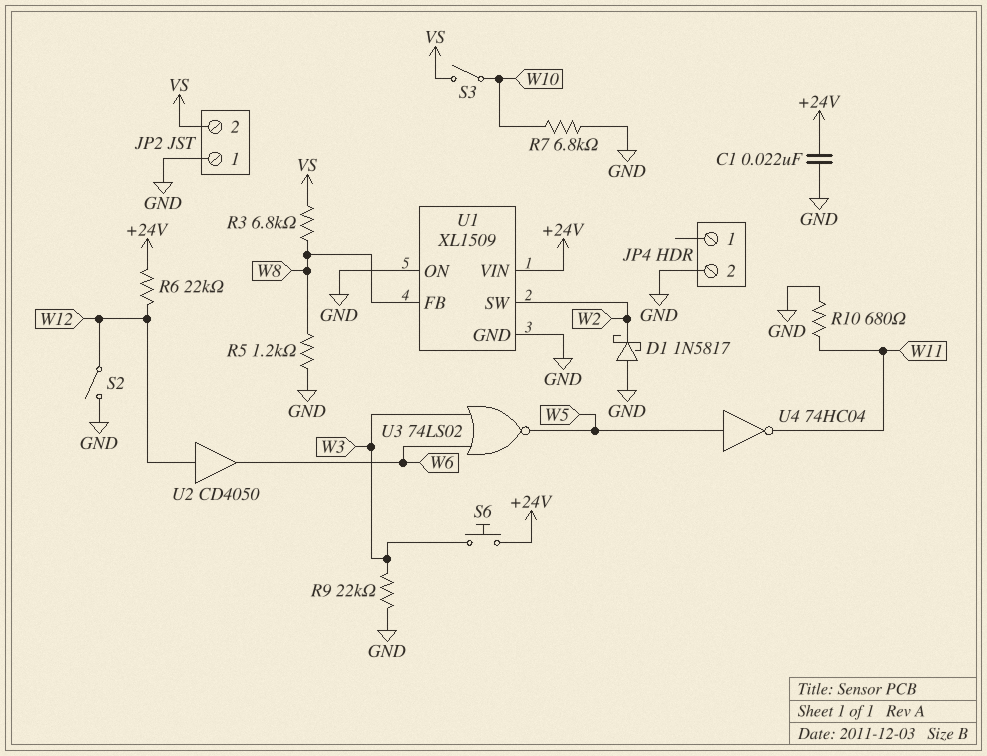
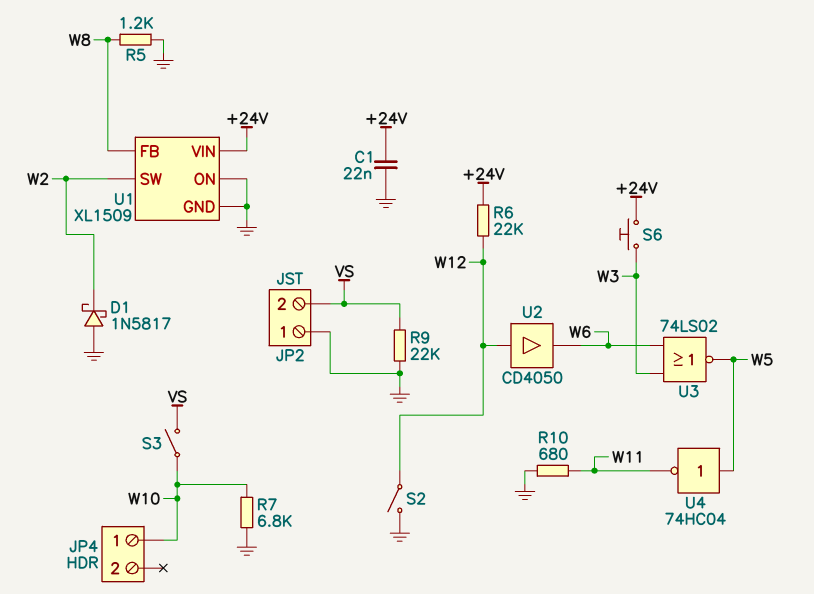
JP4 pin 1: none -> W10
JP4 pin 2: GND -> none
R3: 6.8k (VS, W8) -> none
R9: 22k (GND, W3) -> 22k (GND, VS)

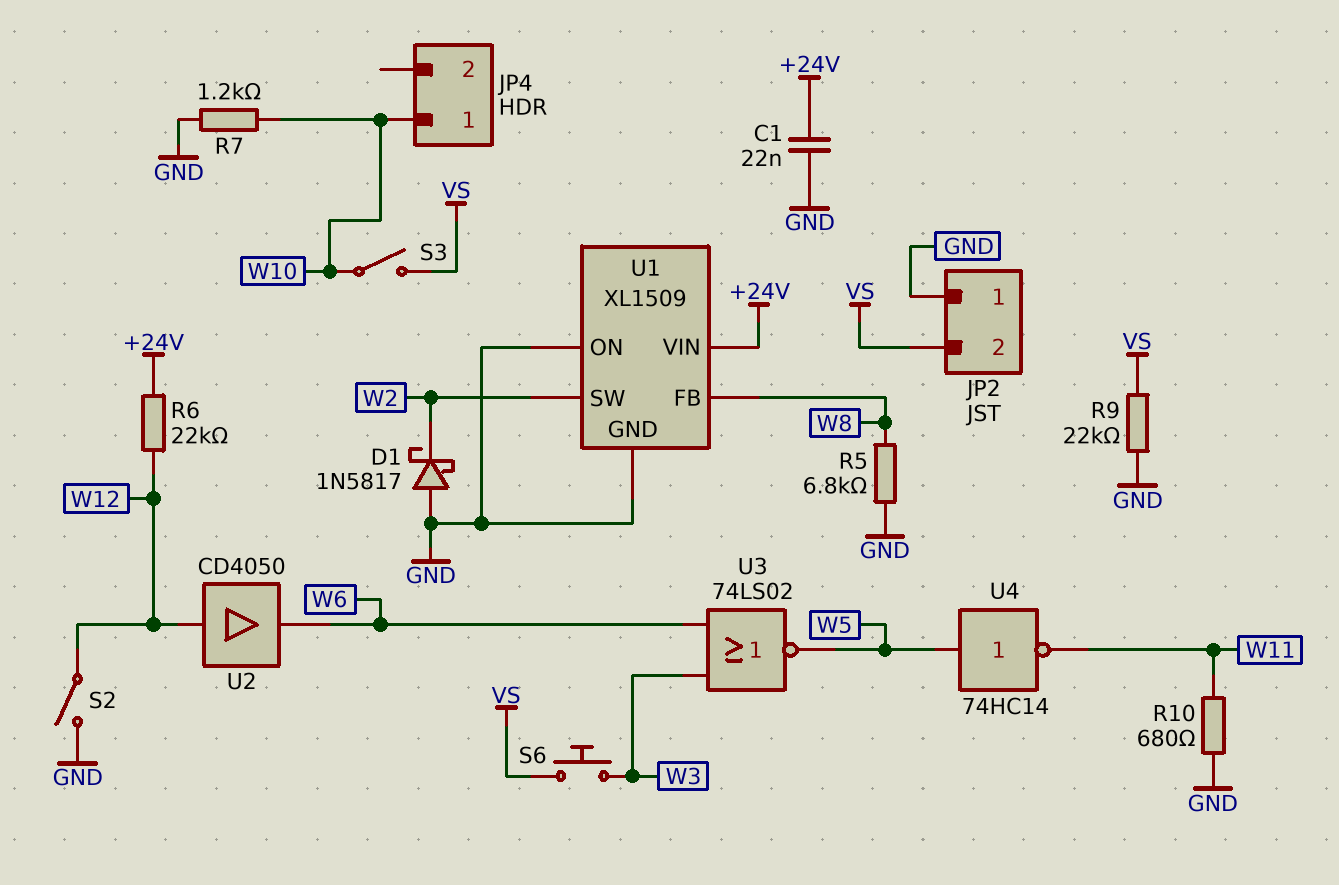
R5: 1.2k (GND, W8) -> 6.8k (GND, W8)
R7: 6.8k (GND, W10) -> 1.2k (GND, W10)
S6: button (+24V, W3) -> button (VS, W3)
U4: NOT 74HC04 (in W5, out W11) -> NOT 74HC14 (in W5, out W11)

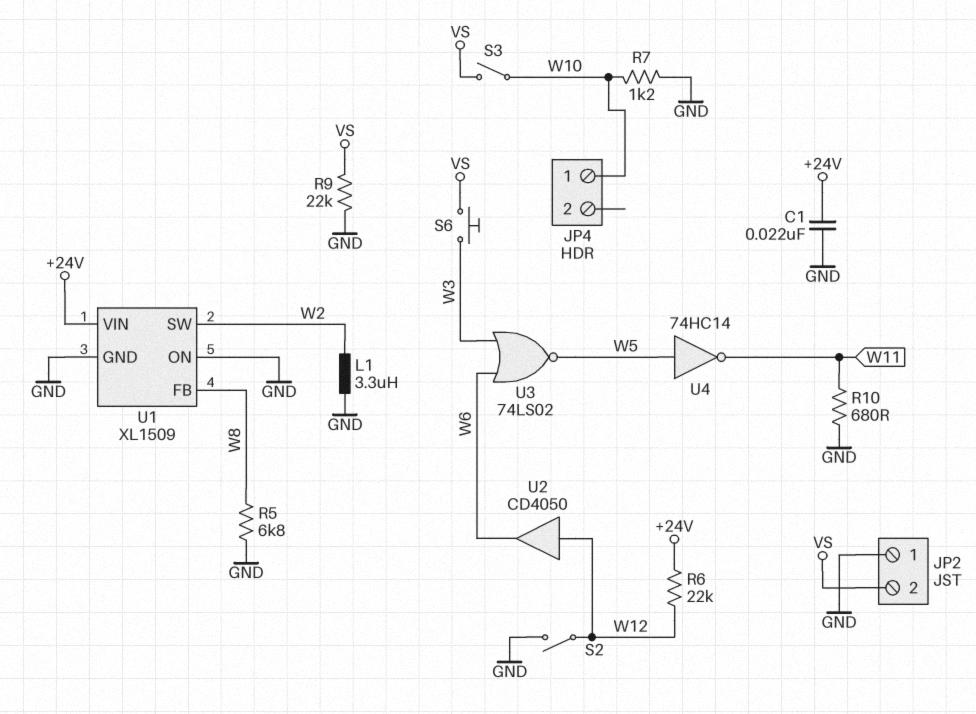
D1: schottky 1N5817 (A GND, K W2) -> none
L1: none -> 3.3uH (GND, W2)

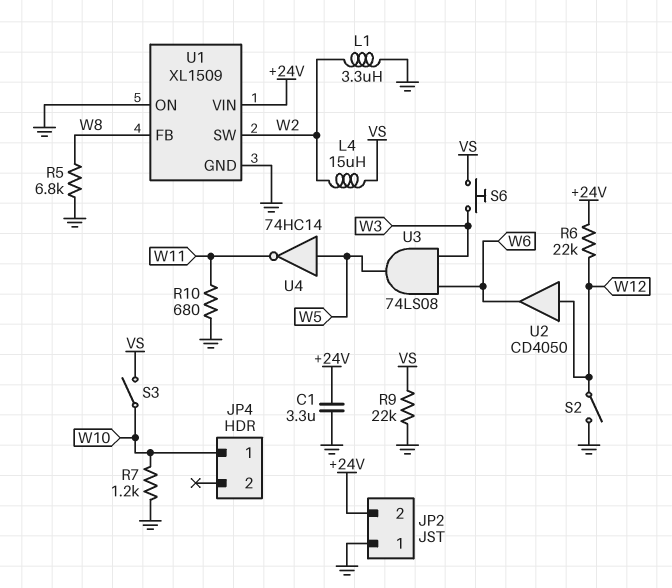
C1: 22nF (+24V, GND) -> 3.3uF (+24V, GND)
JP2 pin 2: VS -> +24V
L4: none -> 15uH (VS, W2)
U3: NOR 74LS02 (in W3, in W6, out W5) -> AND 74LS08 (in W3, in W6, out W5)

